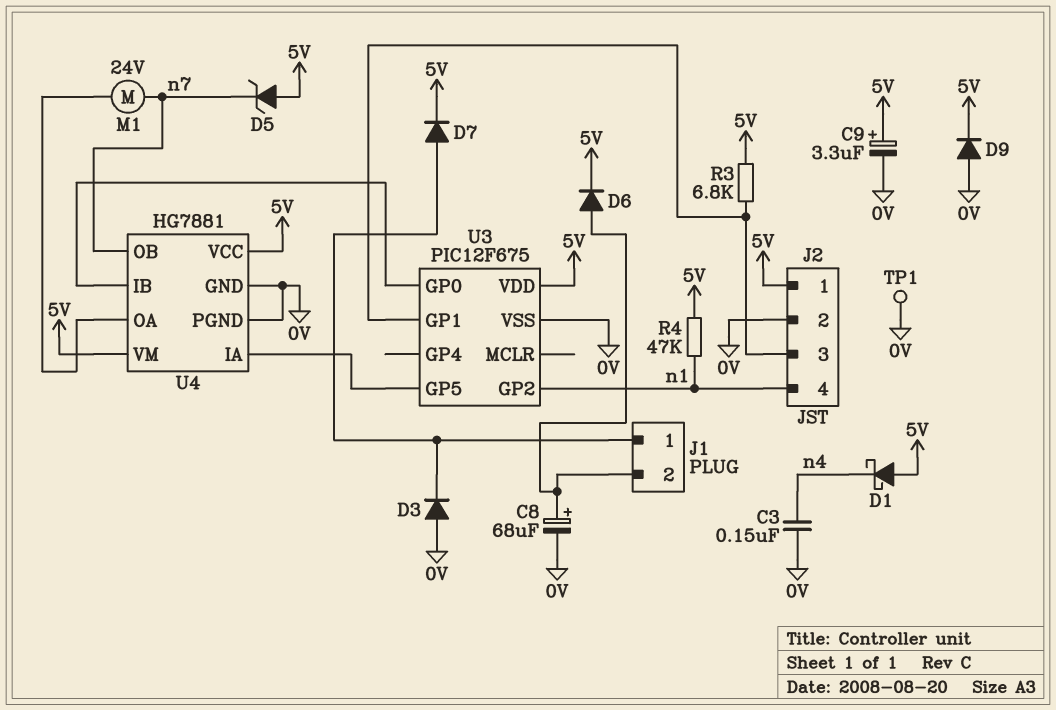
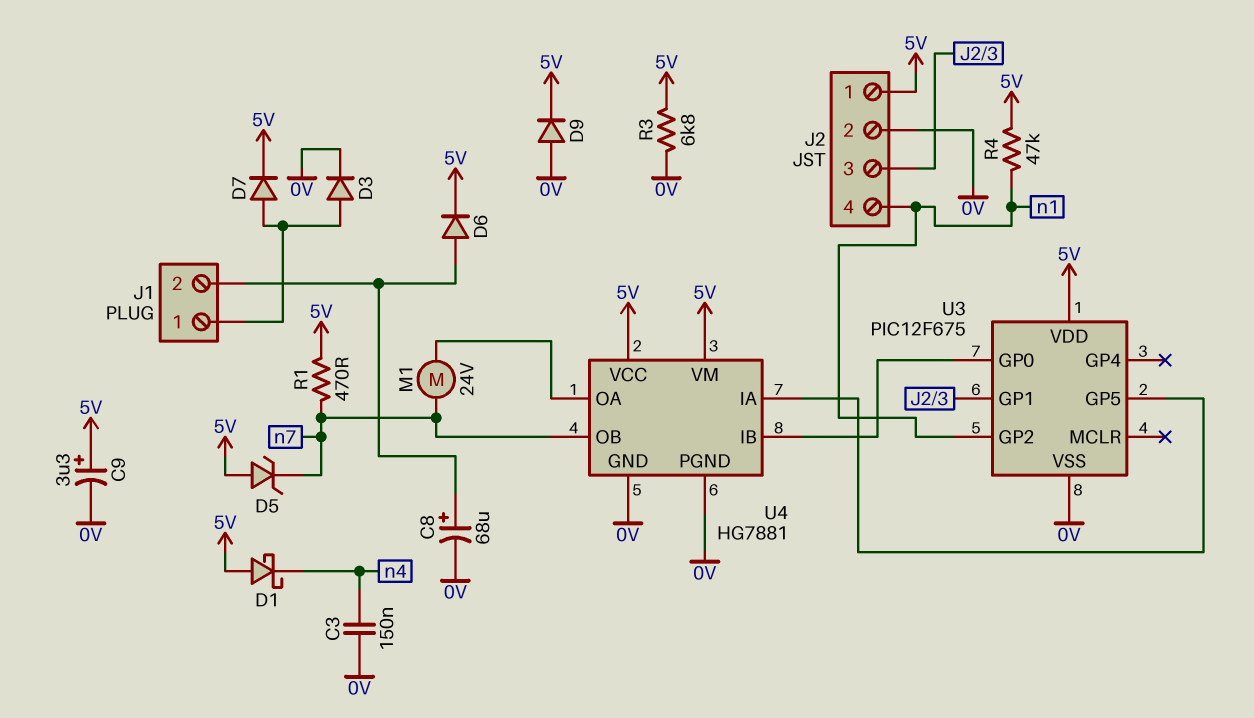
D3: diode (A 0V, K J1/1) -> diode (A J1/1, K 0V)
R1: none -> 470 (5V, n7)
R3: 6.8k (5V, J2/3) -> 6.8k (0V, 5V)
TP1: test point (0V) -> none

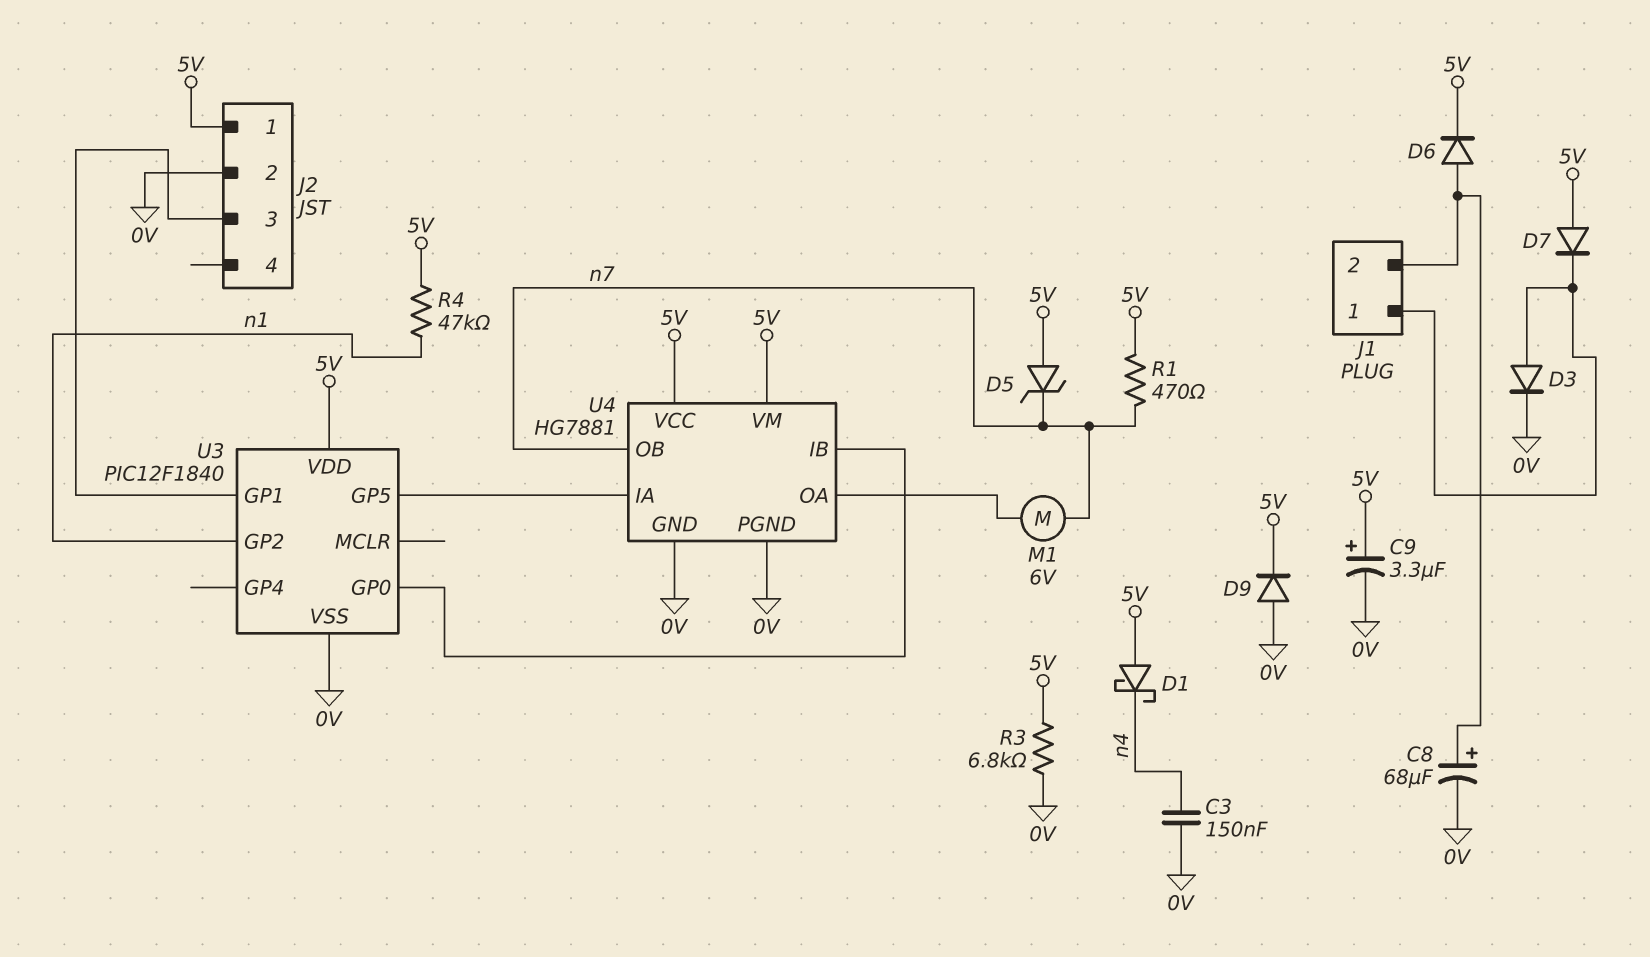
D7: diode (A J1/1, K 5V) -> diode (A 5V, K J1/1)
J2 pin 4: n1 -> none
M1: motor 24V (U4/OA, n7) -> motor 6V (U4/OA, n7)
U3: PIC12F675 -> PIC12F1840

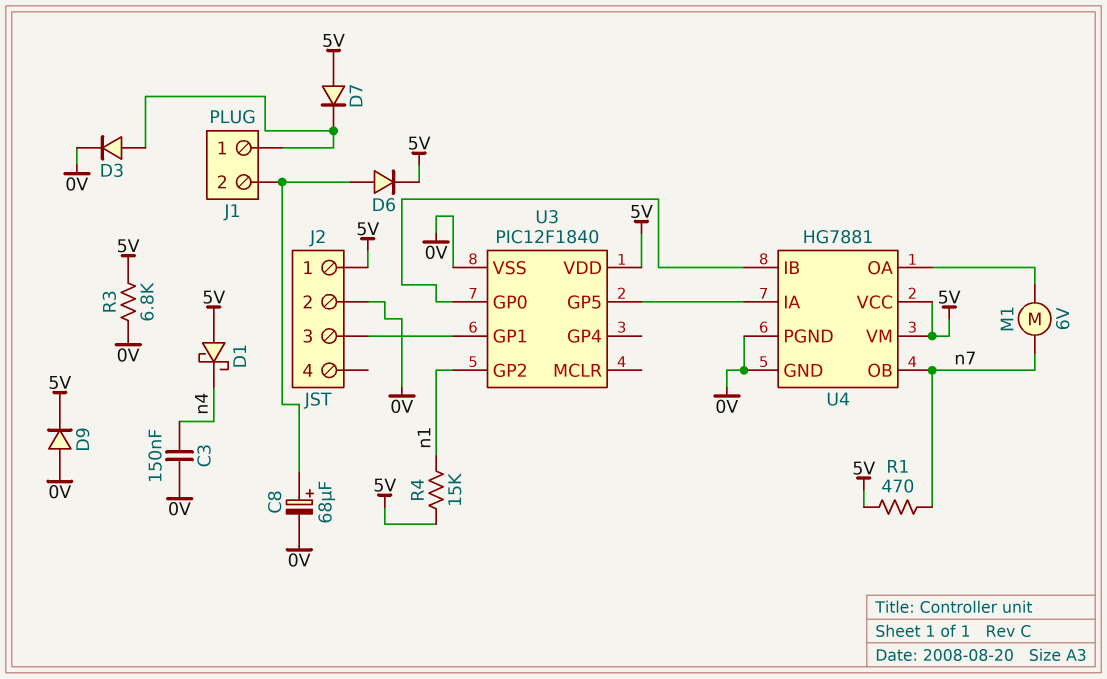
C9: 3.3uF (plus 5V, minus 0V) -> none
D5: zener (A 5V, K n7) -> none
R4: 47k (5V, n1) -> 15k (5V, n1)

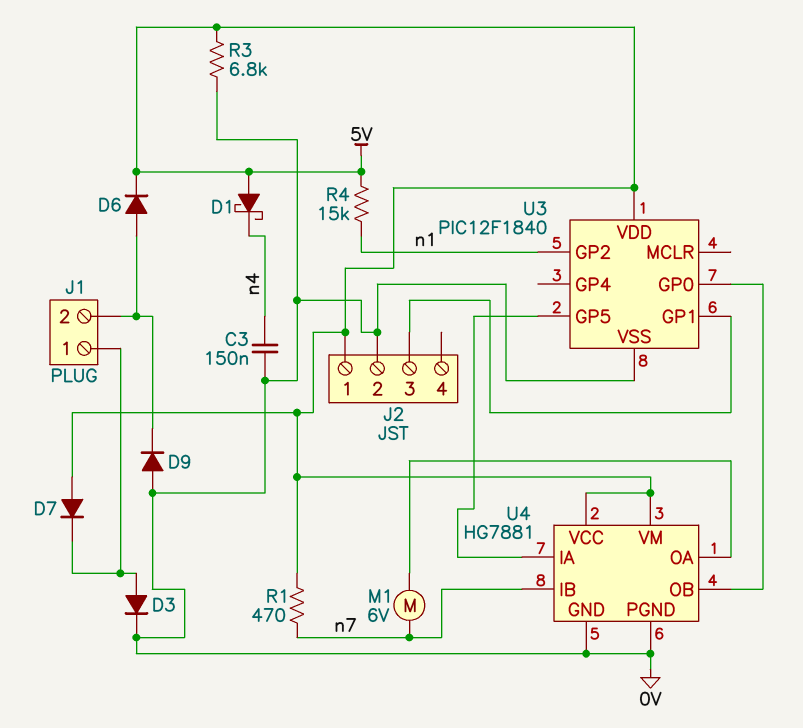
C8: 68uF (plus J1/2, minus 0V) -> none
D9: diode (A 0V, K 5V) -> diode (A 0V, K J1/2)
U4 pin IB: U3/GP0 -> n7
U4 pin OB: n7 -> U3/GP0

